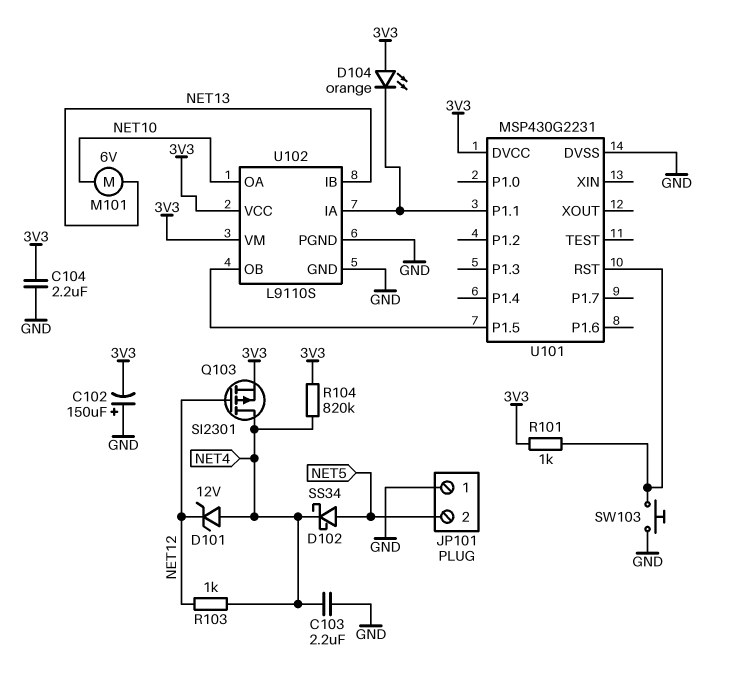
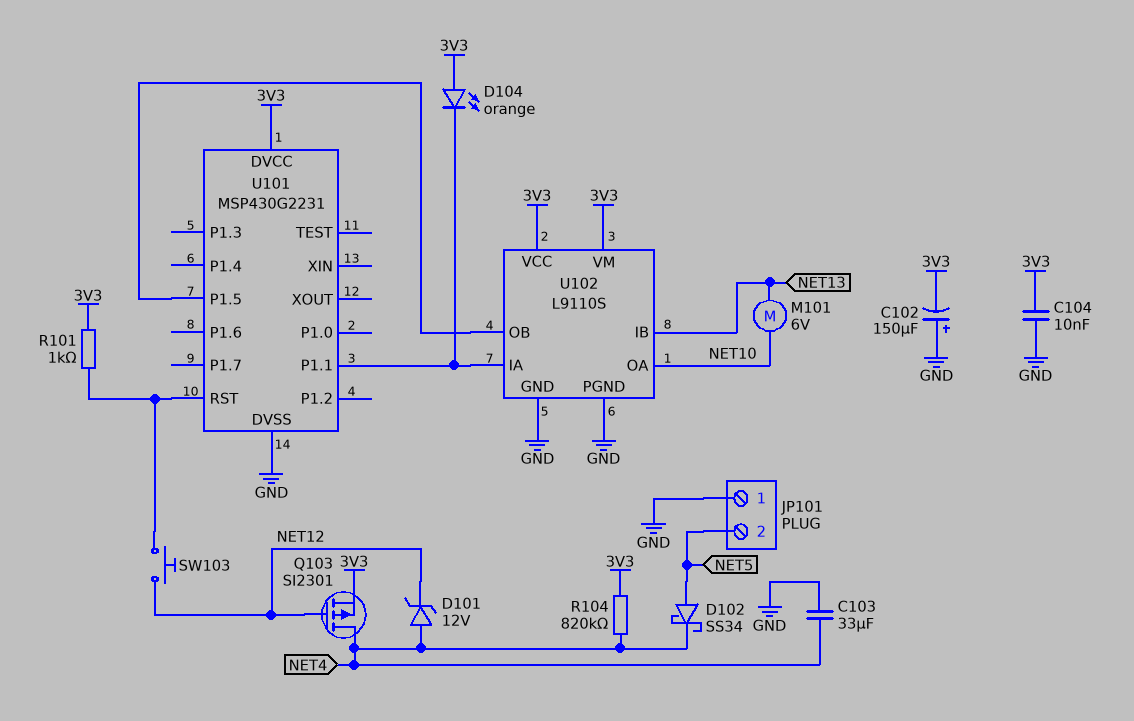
C103: 2.2uF (GND, NET4) -> 33uF (GND, NET4)
C104: 2.2uF (3V3, GND) -> 10nF (3V3, GND)
R103: 1k (NET4, NET12) -> none
SW103: button (GND, U101/RST) -> button (NET12, U101/RST)

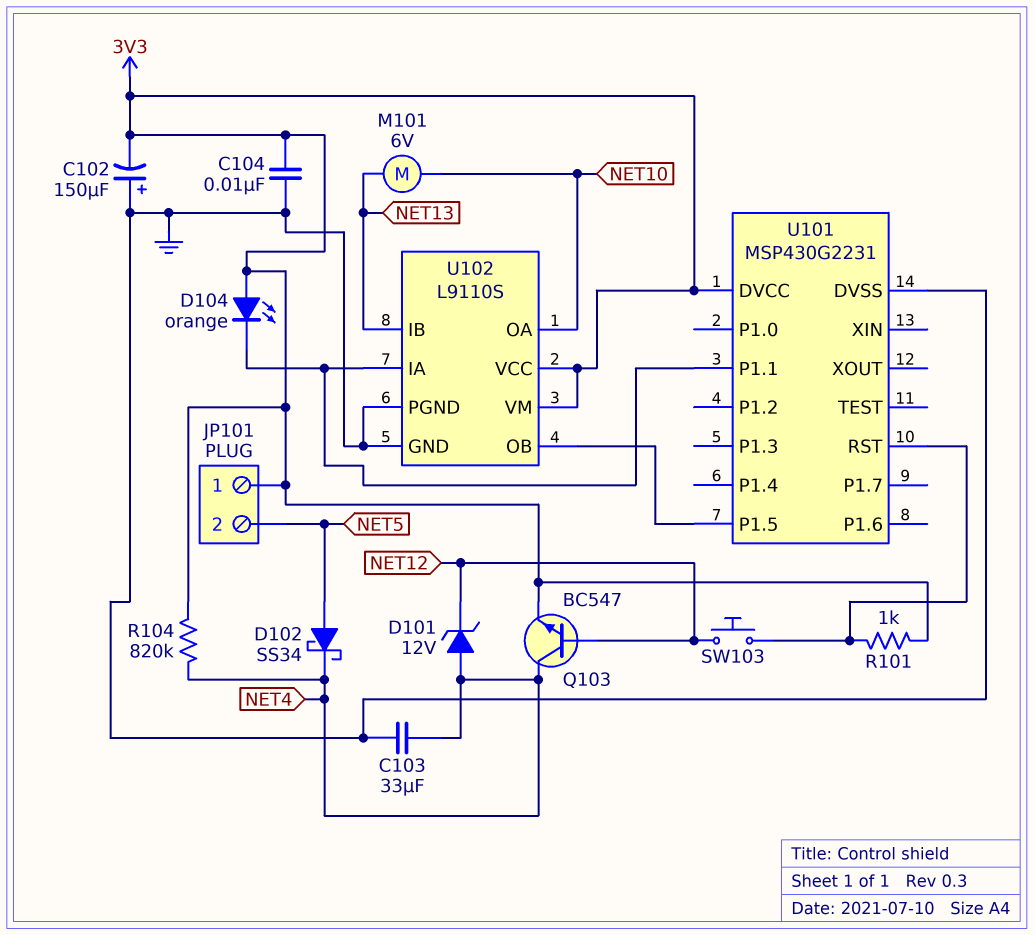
JP101 pin 1: GND -> 3V3
Q103: PMOS SI2301 (G NET12, D NET4, S 3V3) -> NPN BC547 (B NET12, C NET4, E 3V3)

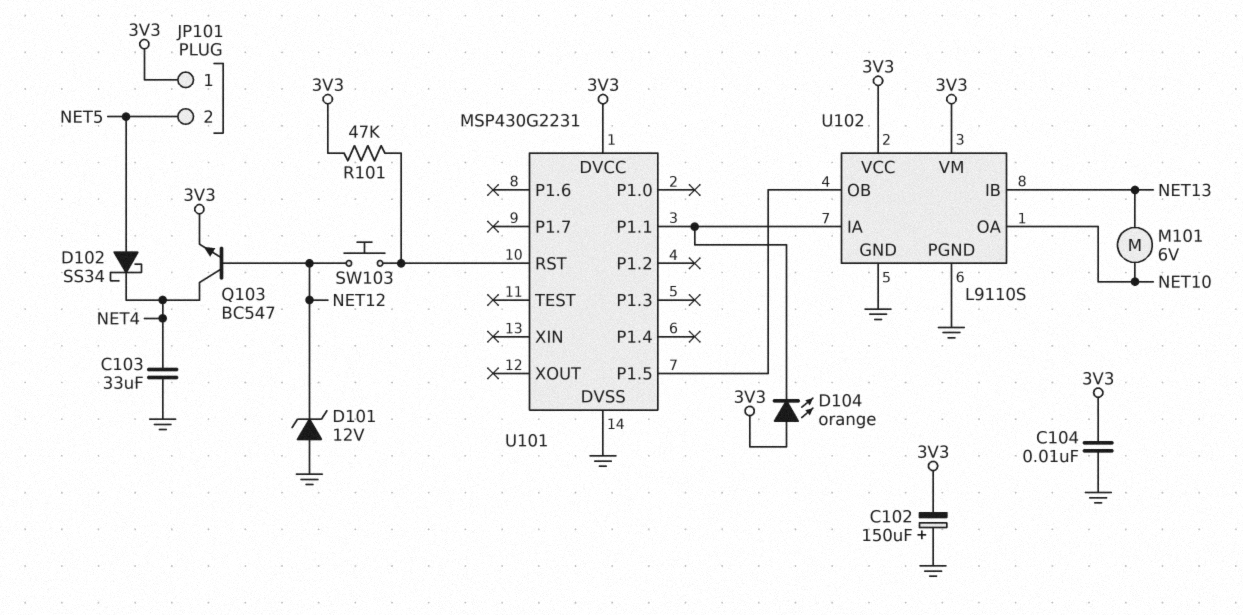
D101: zener 12V (A NET4, K NET12) -> zener 12V (A GND, K NET12)
R101: 1k (3V3, U101/RST) -> 47k (3V3, U101/RST)
R104: 820k (3V3, NET4) -> none

